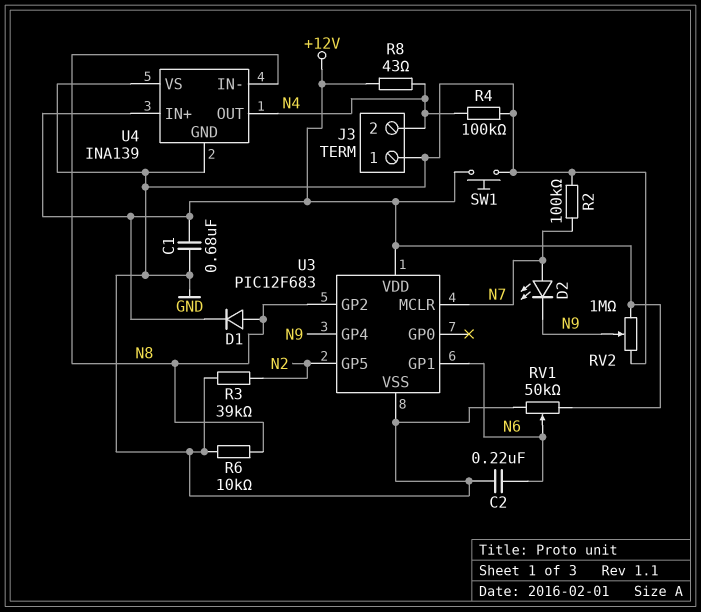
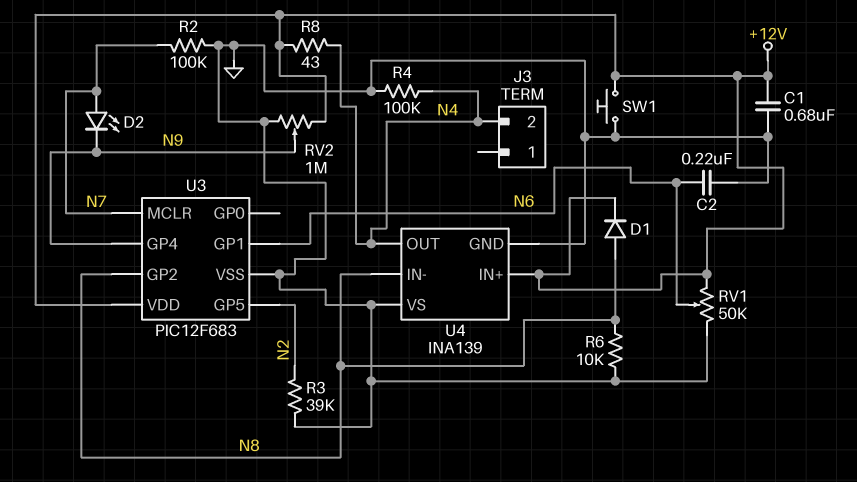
J3 pin 1: GND -> none

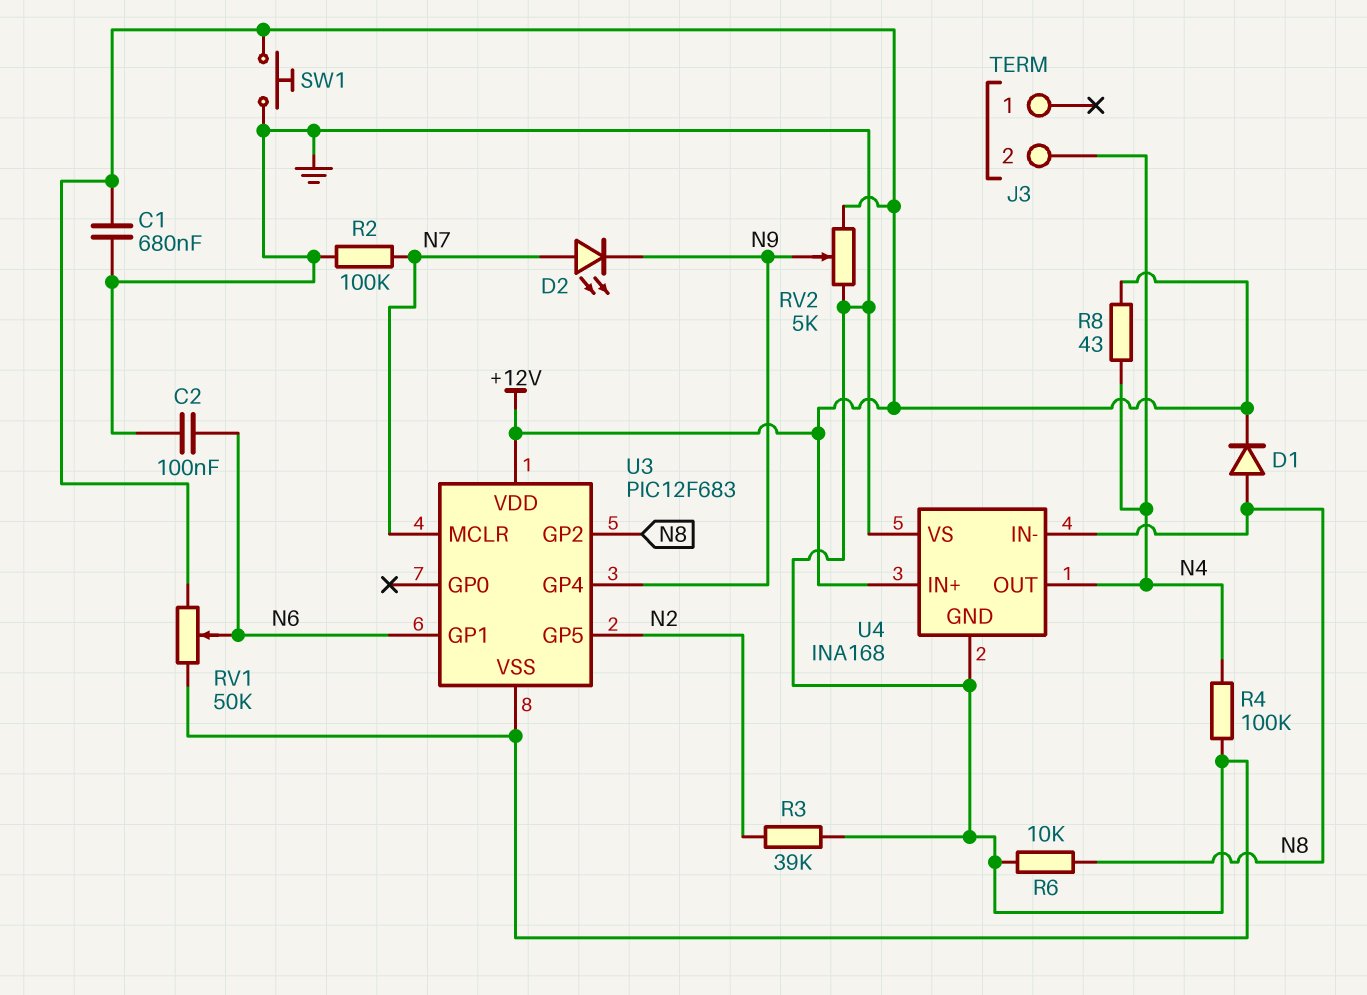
C2: 220nF (GND, N6) -> 100nF (GND, N6)
RV2: 1M (+12V, GND, wiper N9) -> 5k (+12V, GND, wiper N9)
U4: INA139 -> INA168

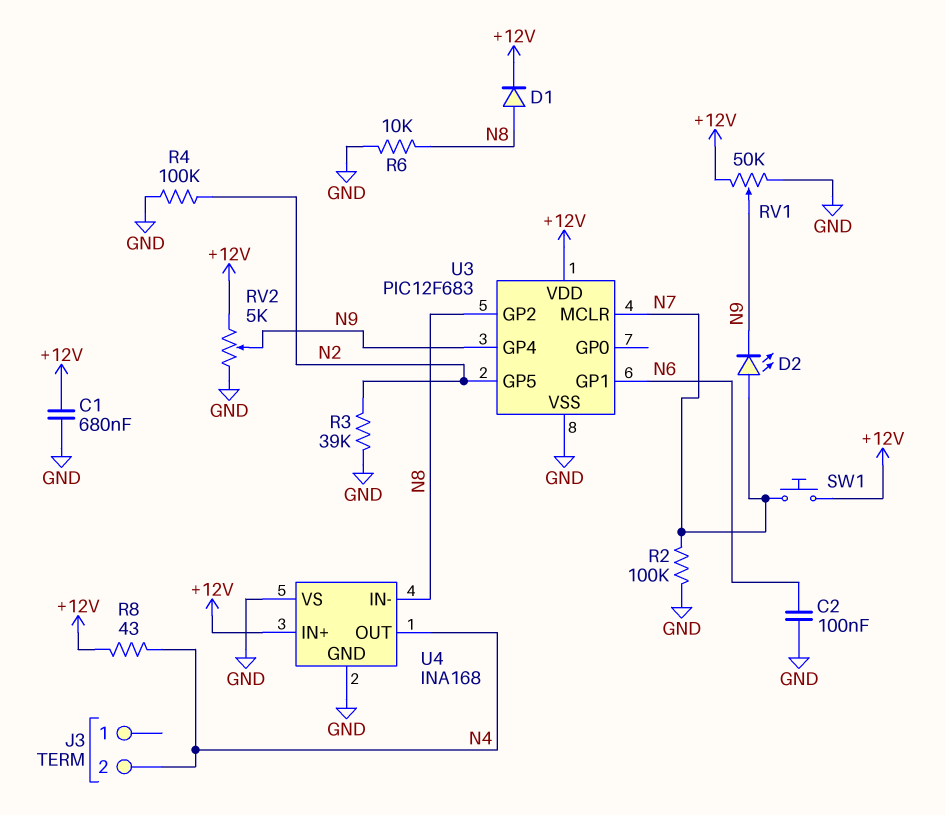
R4: 100k (GND, N4) -> 100k (GND, N2)
RV1: 50k (+12V, GND, wiper N6) -> 50k (+12V, GND, wiper N9)
SW1: button (+12V, GND) -> button (+12V, N7)

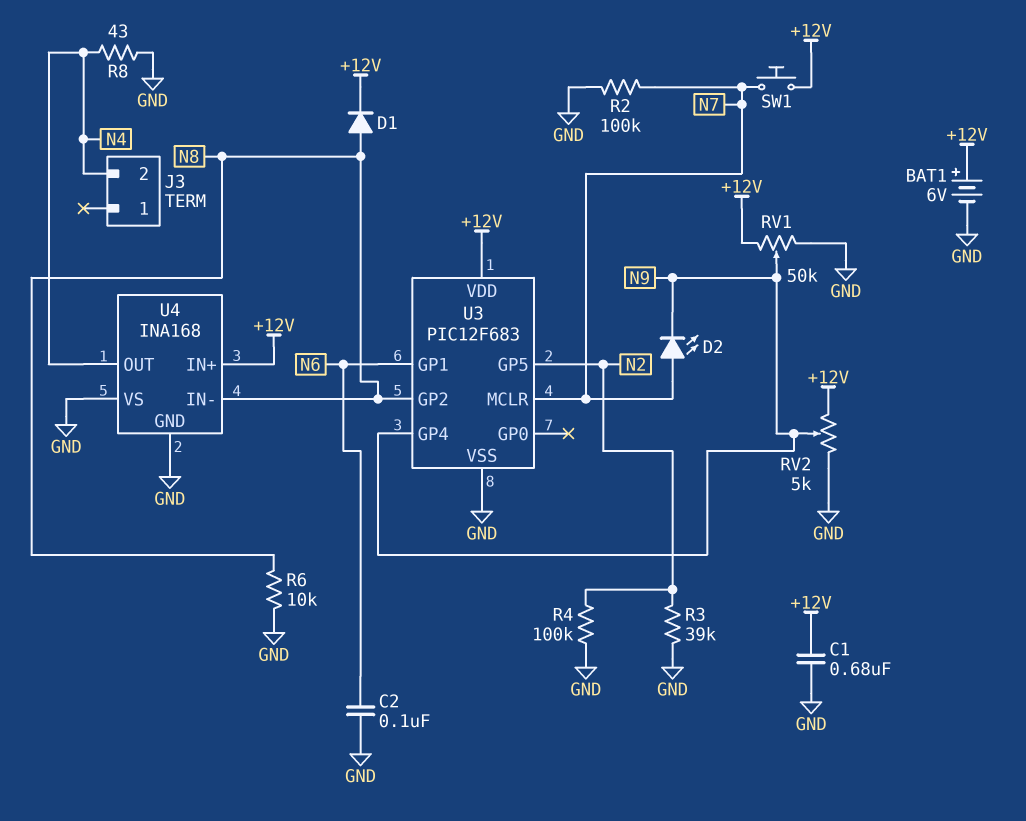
BAT1: none -> 6V (plus +12V, minus GND)
R8: 43 (+12V, N4) -> 43 (GND, N4)

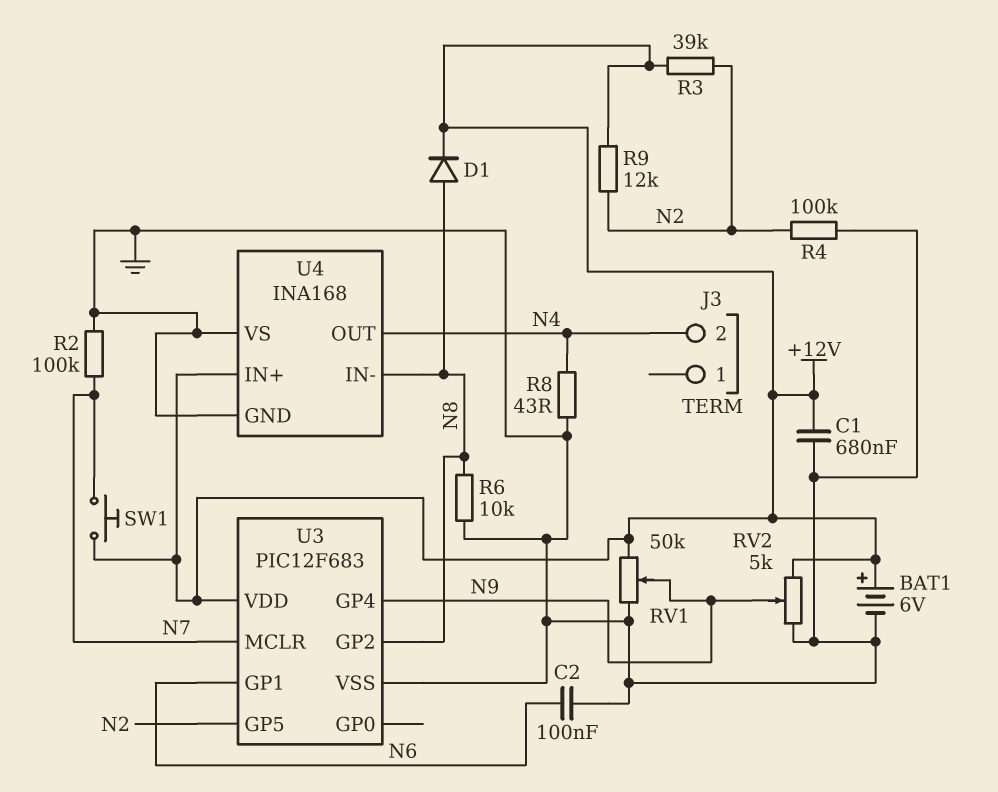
D2: LED (A N7, K N9) -> none
R3: 39k (GND, N2) -> 39k (+12V, N2)
R9: none -> 12k (+12V, N2)

